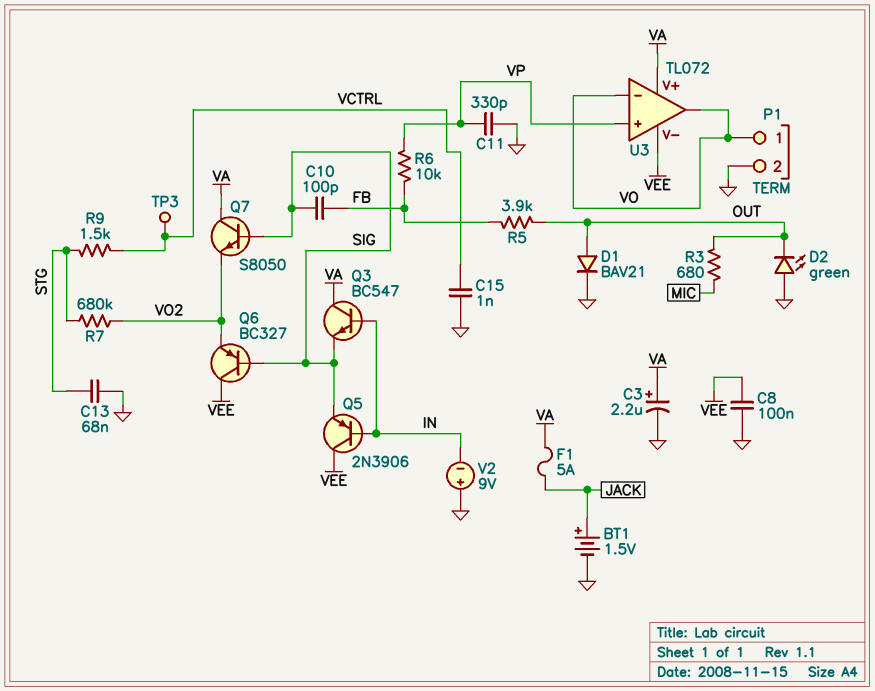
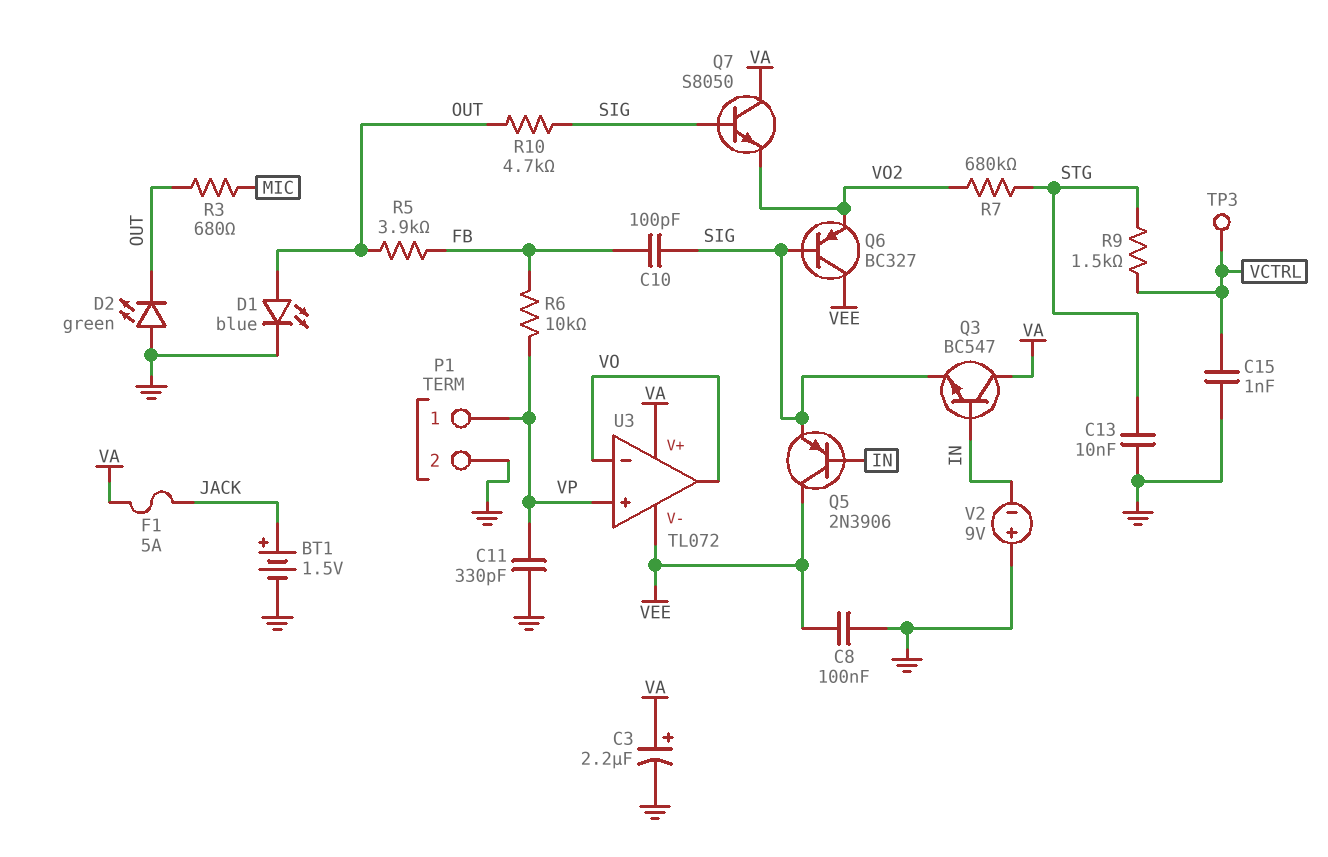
C13: 68nF (GND, STG) -> 10nF (GND, STG)
D1: diode BAV21 (A OUT, K GND) -> LED blue (A OUT, K GND)
P1 pin 1: VO -> VP
R10: none -> 4.7k (OUT, SIG)

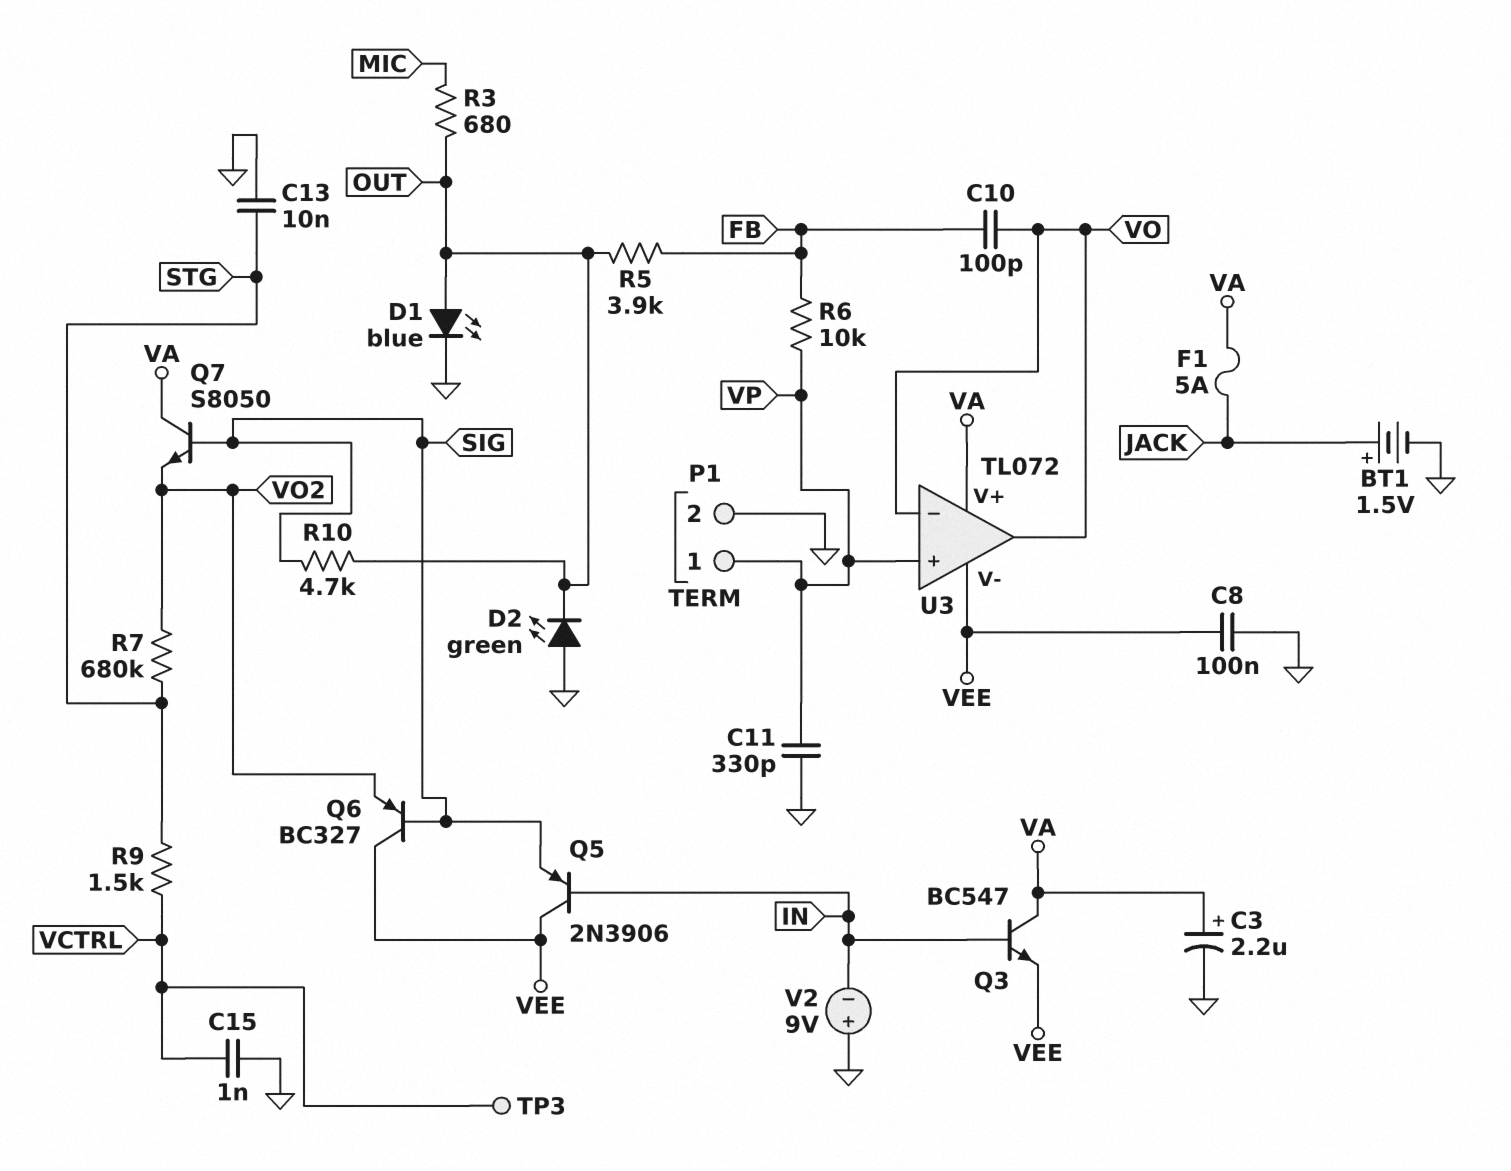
C10: 100pF (FB, SIG) -> 100pF (FB, VO)
Q3: NPN BC547 (B IN, C VA, E SIG) -> NPN BC547 (B IN, C VA, E VEE)

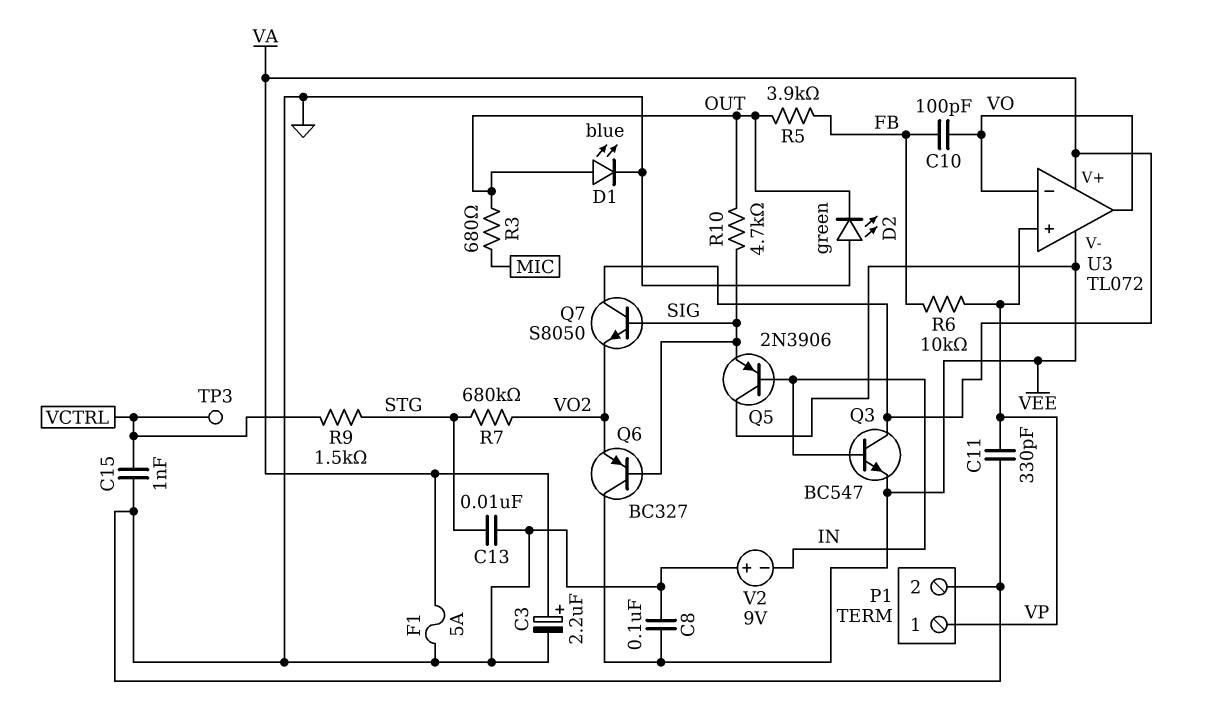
BT1: 1.5V (plus JACK, minus GND) -> none
F1: 5A (JACK, VA) -> 5A (GND, VA)

